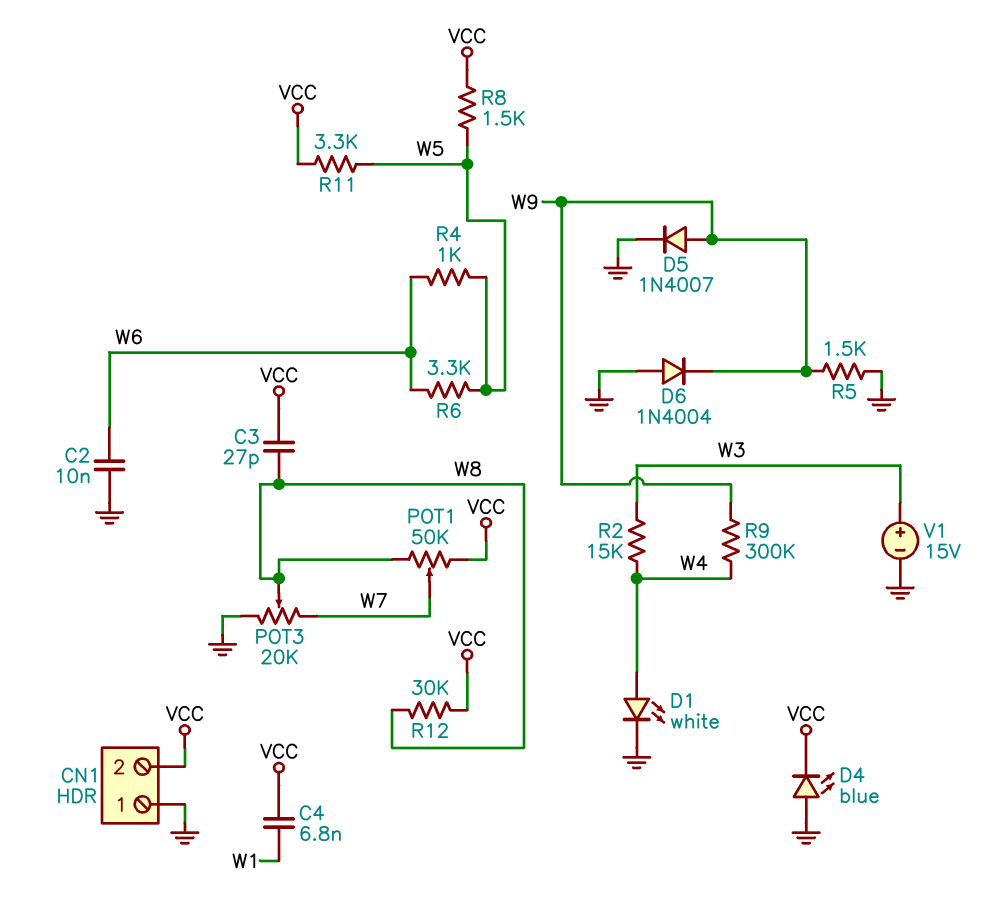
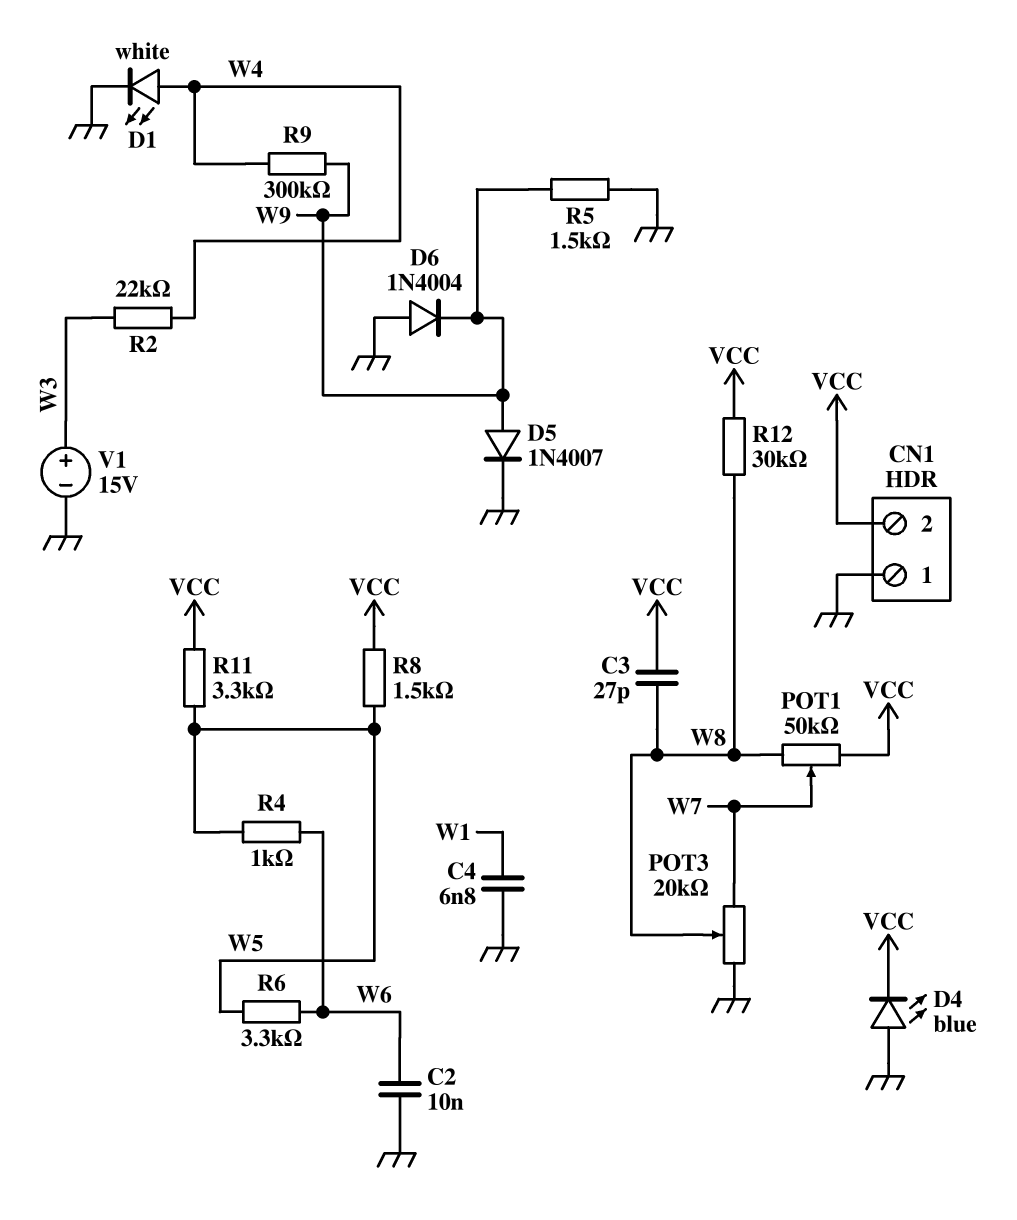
C4: 6.8nF (VCC, W1) -> 6.8nF (GND, W1)
R2: 15k (W3, W4) -> 22k (W3, W4)

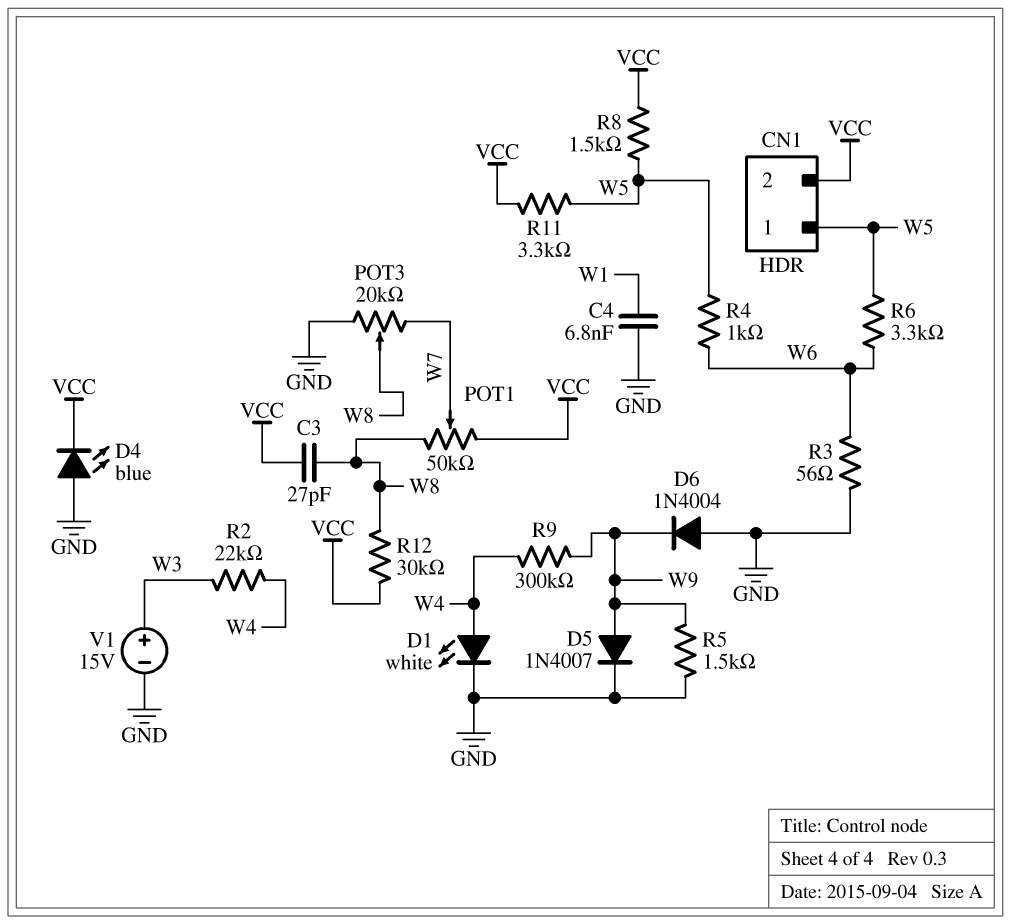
C2: 10nF (GND, W6) -> none
CN1 pin 1: GND -> W5
R3: none -> 56 (GND, W6)

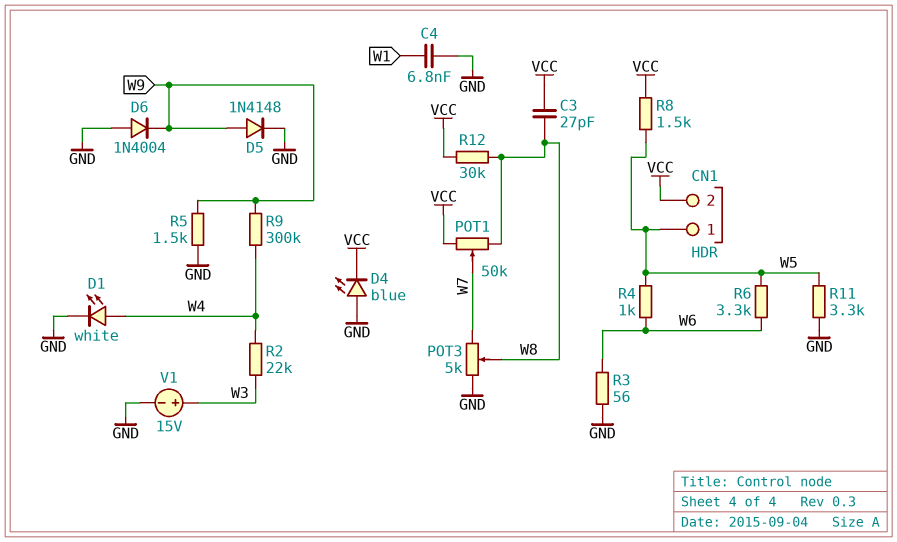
D5: diode 1N4007 (A W9, K GND) -> diode 1N4148 (A W9, K GND)
POT3: 20k (GND, W7, wiper W8) -> 5k (GND, W7, wiper W8)
R11: 3.3k (VCC, W5) -> 3.3k (GND, W5)

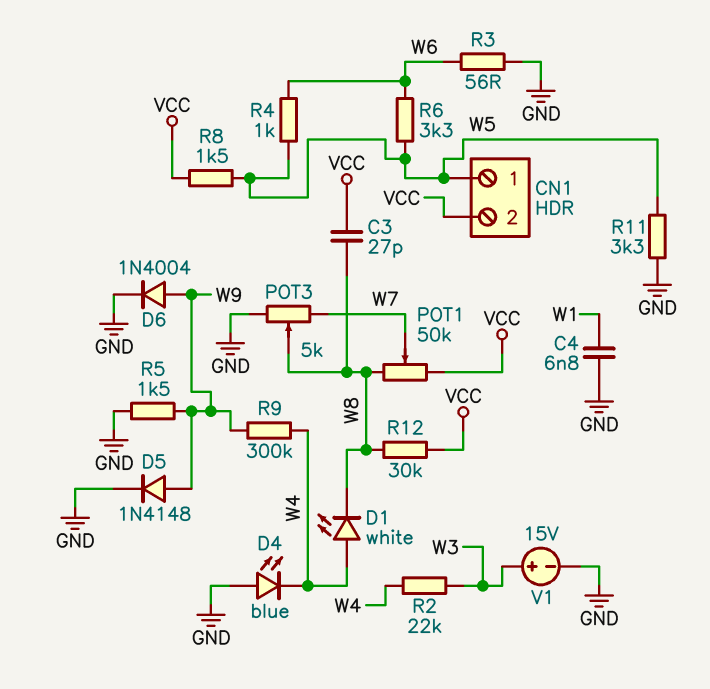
D1: LED white (A W4, K GND) -> LED white (A W4, K W8)
D4: LED blue (A GND, K VCC) -> LED blue (A GND, K W4)
D6: diode 1N4004 (A GND, K W9) -> diode 1N4004 (A W9, K GND)

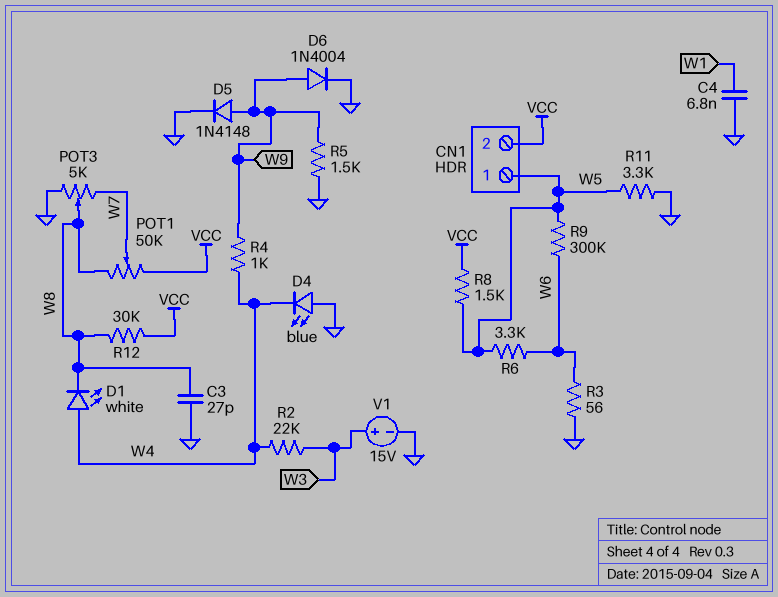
C3: 27pF (VCC, W8) -> 27pF (GND, W8)
R4: 1k (W5, W6) -> 1k (W4, W9)
R9: 300k (W4, W9) -> 300k (W5, W6)

